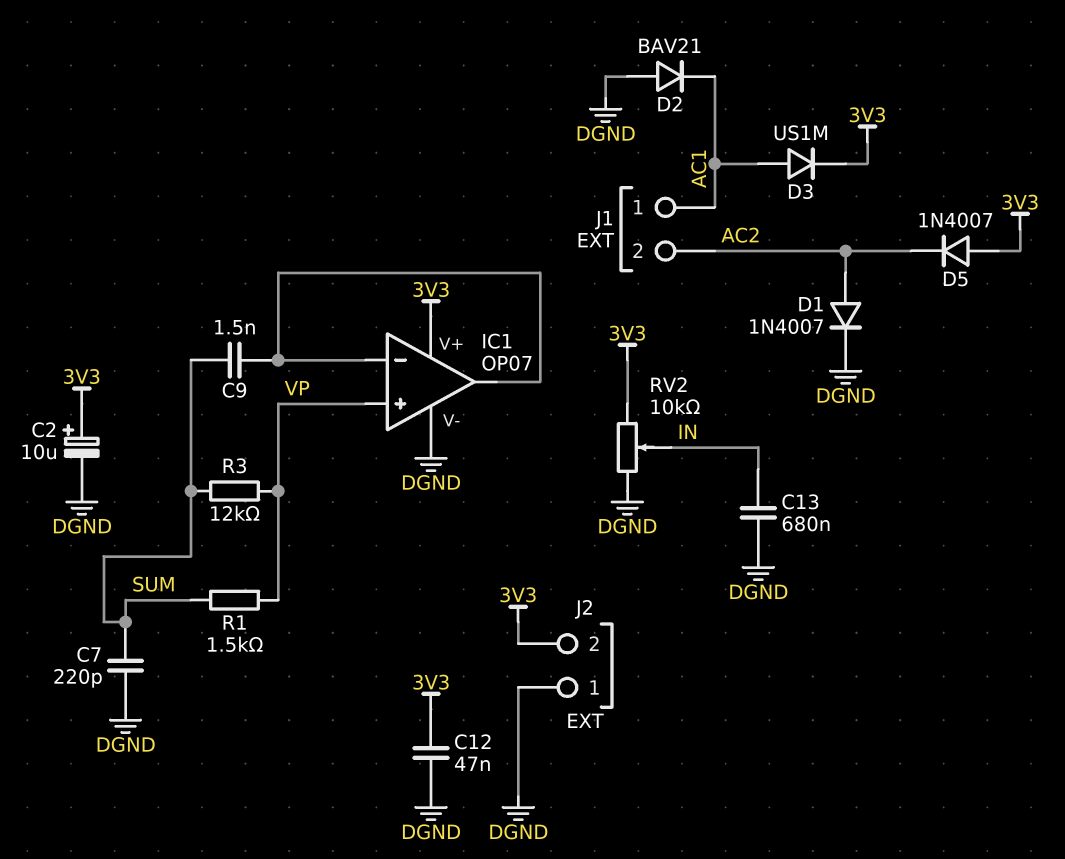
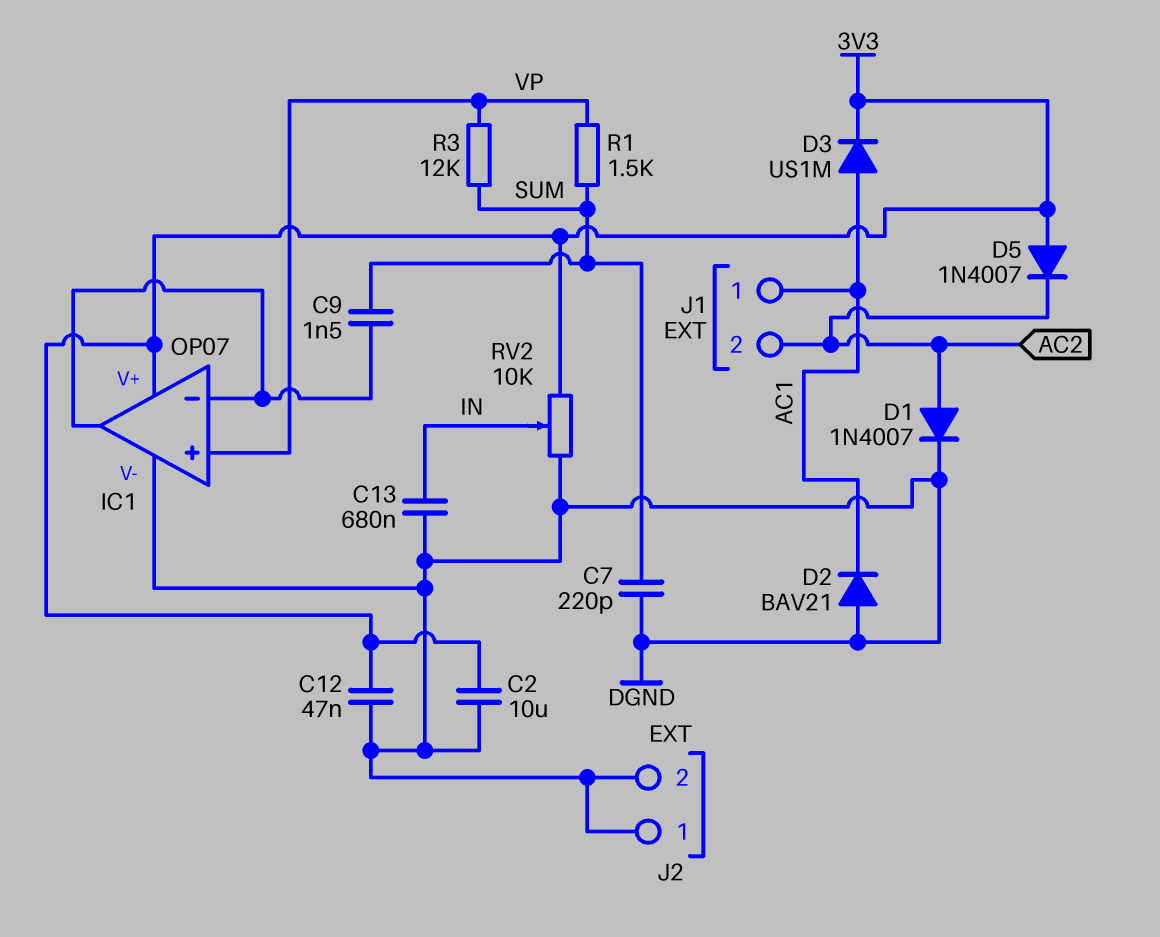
C2: 10uF (plus 3V3, minus DGND) -> 10uF (3V3, DGND)
J2 pin 2: 3V3 -> DGND

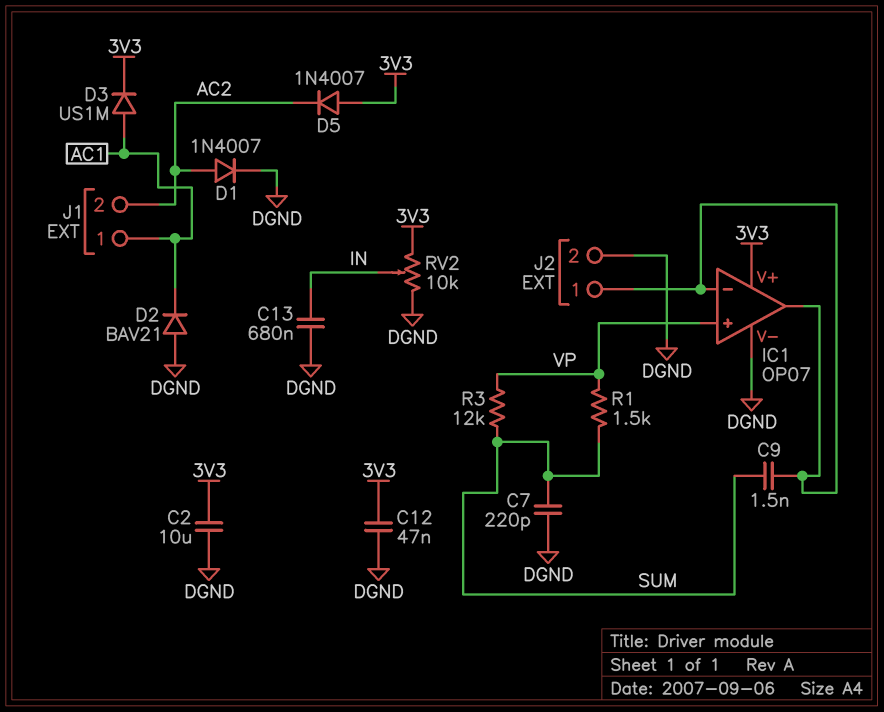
J2 pin 1: DGND -> IC1/in-

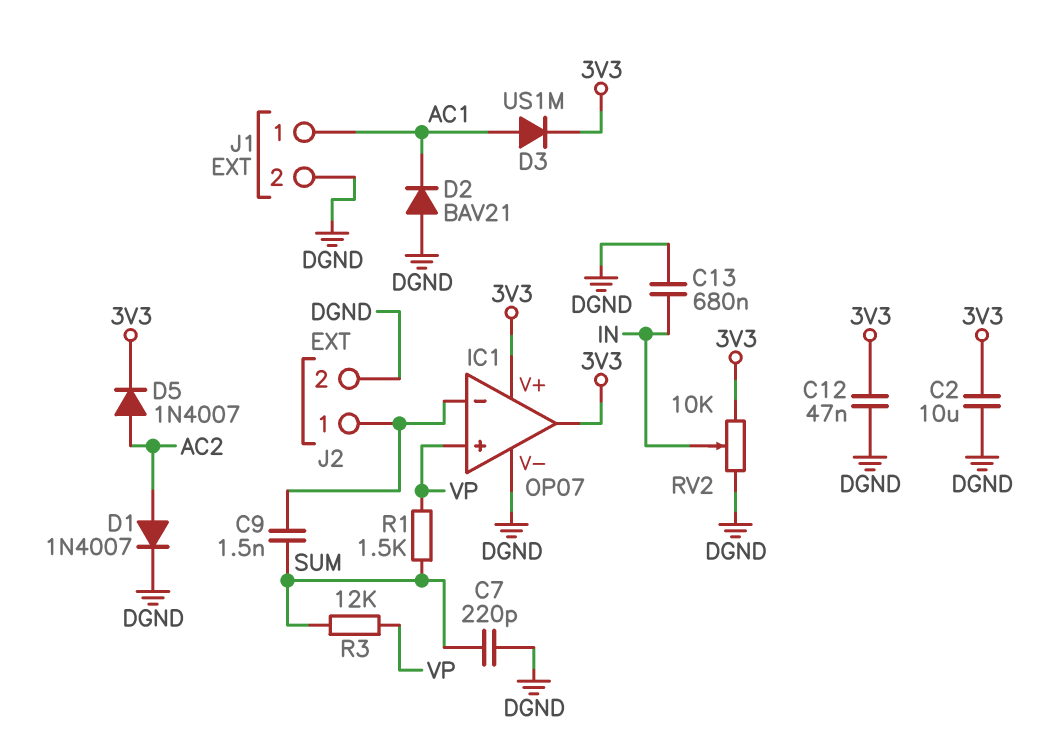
D5: diode 1N4007 (A 3V3, K AC2) -> diode 1N4007 (A AC2, K 3V3)
IC1 pin out: IC1/in- -> 3V3
J1 pin 2: AC2 -> DGND

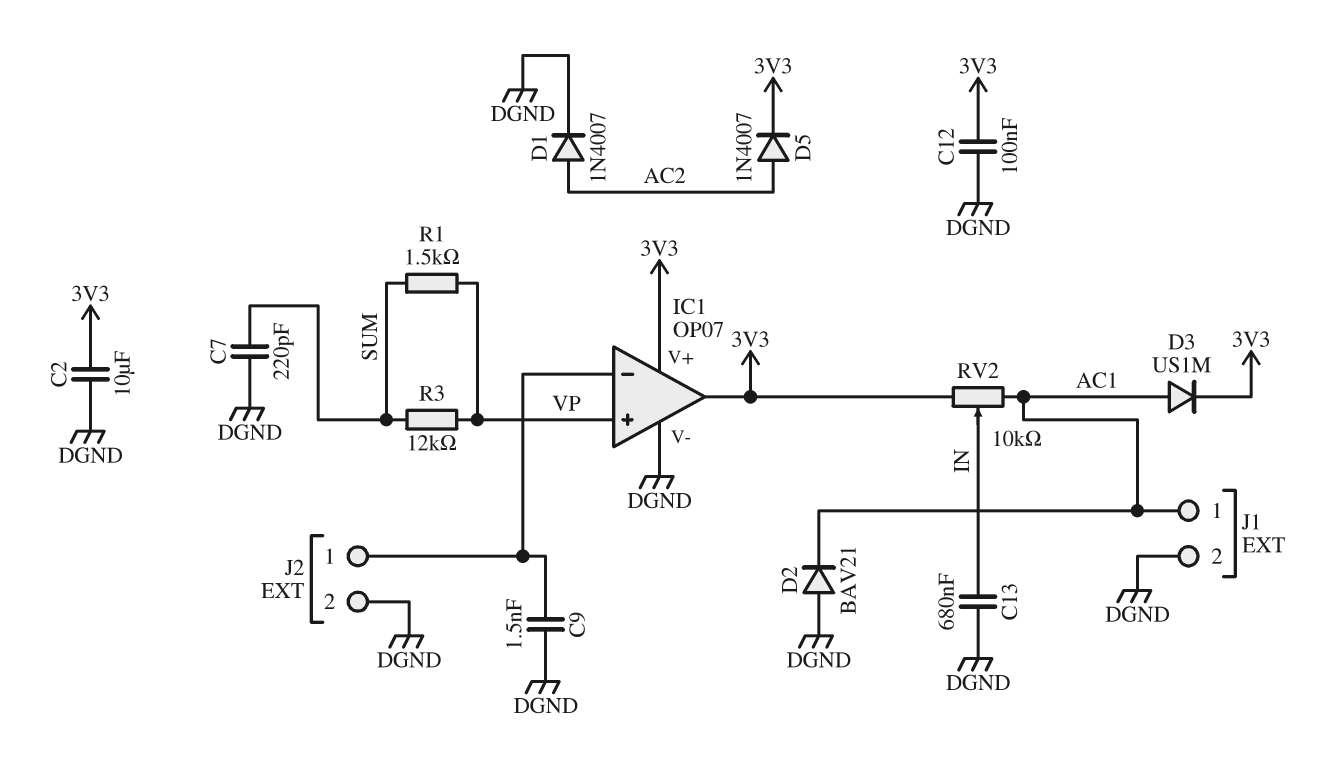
C9: 1.5nF (IC1/in-, SUM) -> 1.5nF (DGND, IC1/in-)
C12: 47nF (3V3, DGND) -> 100nF (3V3, DGND)
RV2: 10k (3V3, DGND, wiper IN) -> 10k (3V3, AC1, wiper IN)

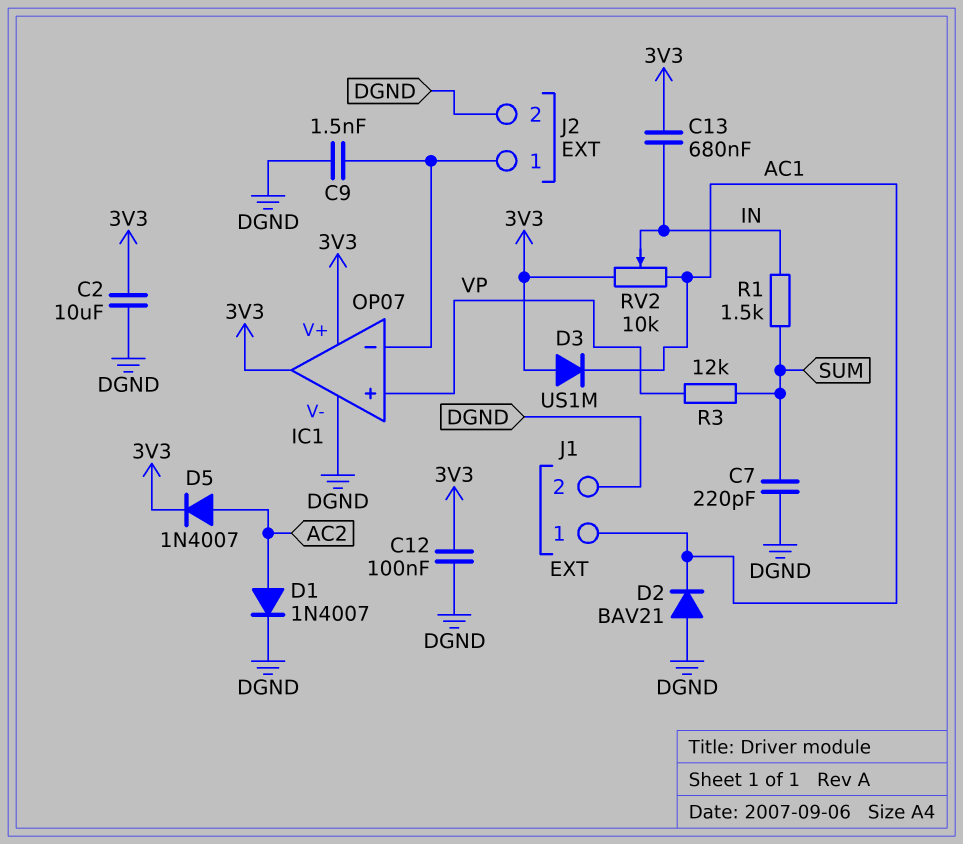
C13: 680nF (DGND, IN) -> 680nF (3V3, IN)
D3: diode US1M (A AC1, K 3V3) -> diode US1M (A 3V3, K AC1)
R1: 1.5k (SUM, VP) -> 1.5k (IN, SUM)

